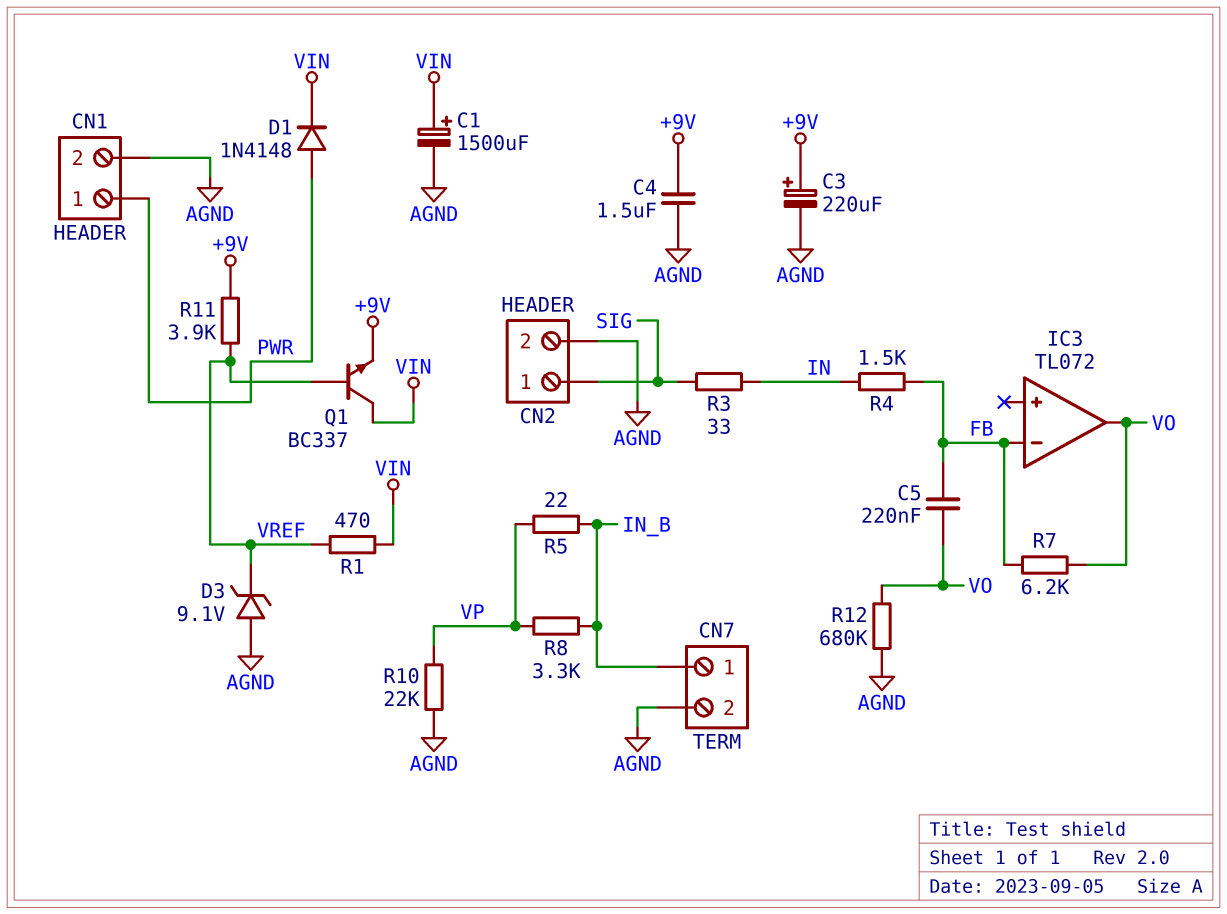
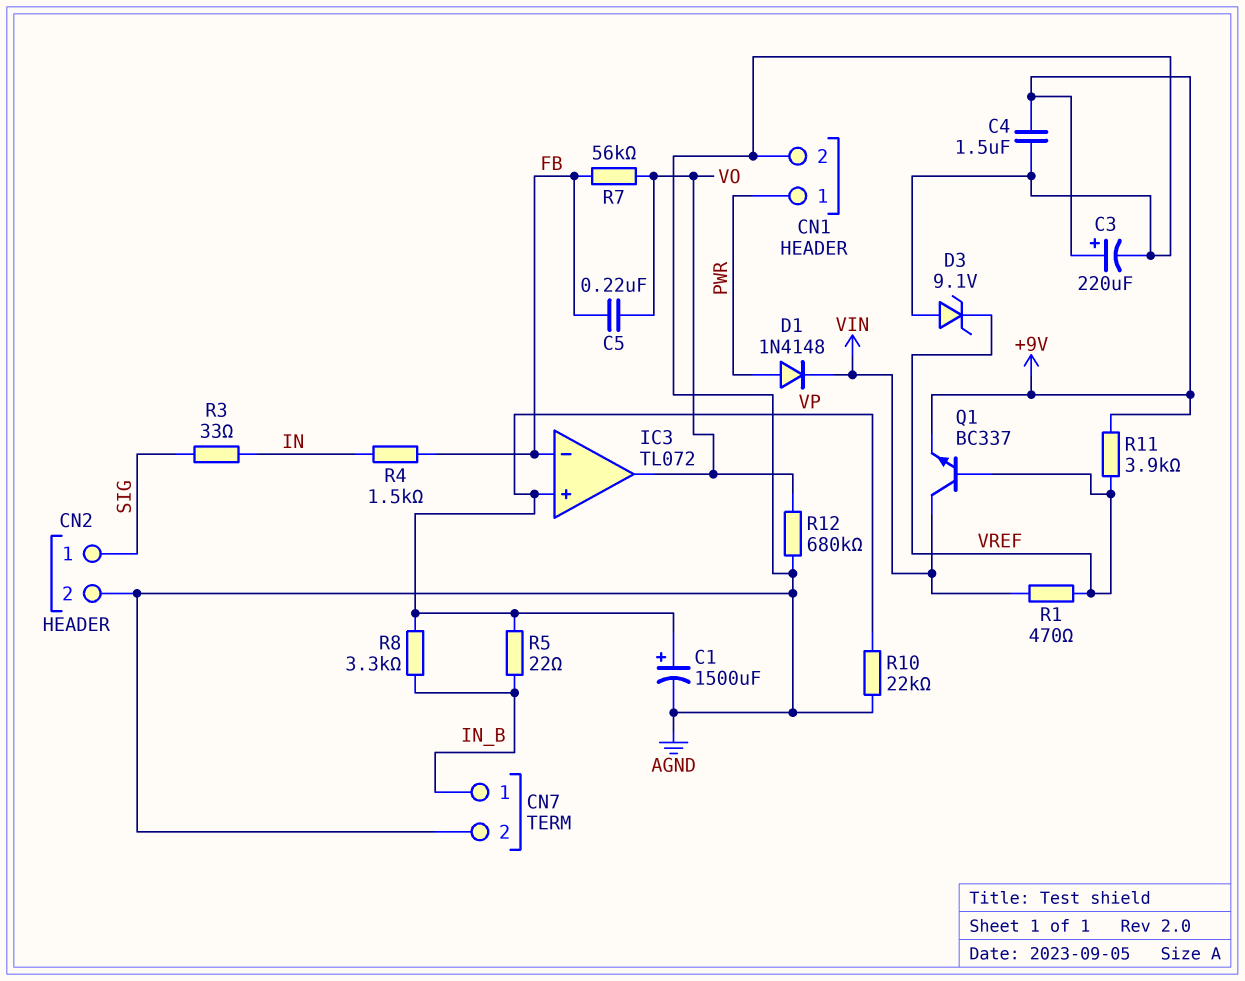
C1: 1500uF (plus VIN, minus AGND) -> 1500uF (plus VP, minus AGND)
IC3 pin in+: none -> VP
R7: 6.2k (FB, VO) -> 56k (FB, VO)

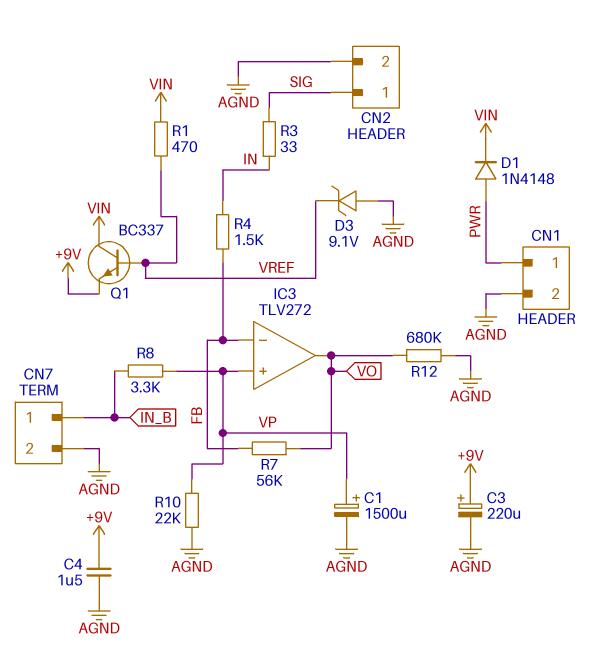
C5: 220nF (FB, VO) -> none
IC3: TL072 -> TLV272
R5: 22 (IN_B, VP) -> none
R11: 3.9k (+9V, VREF) -> none

